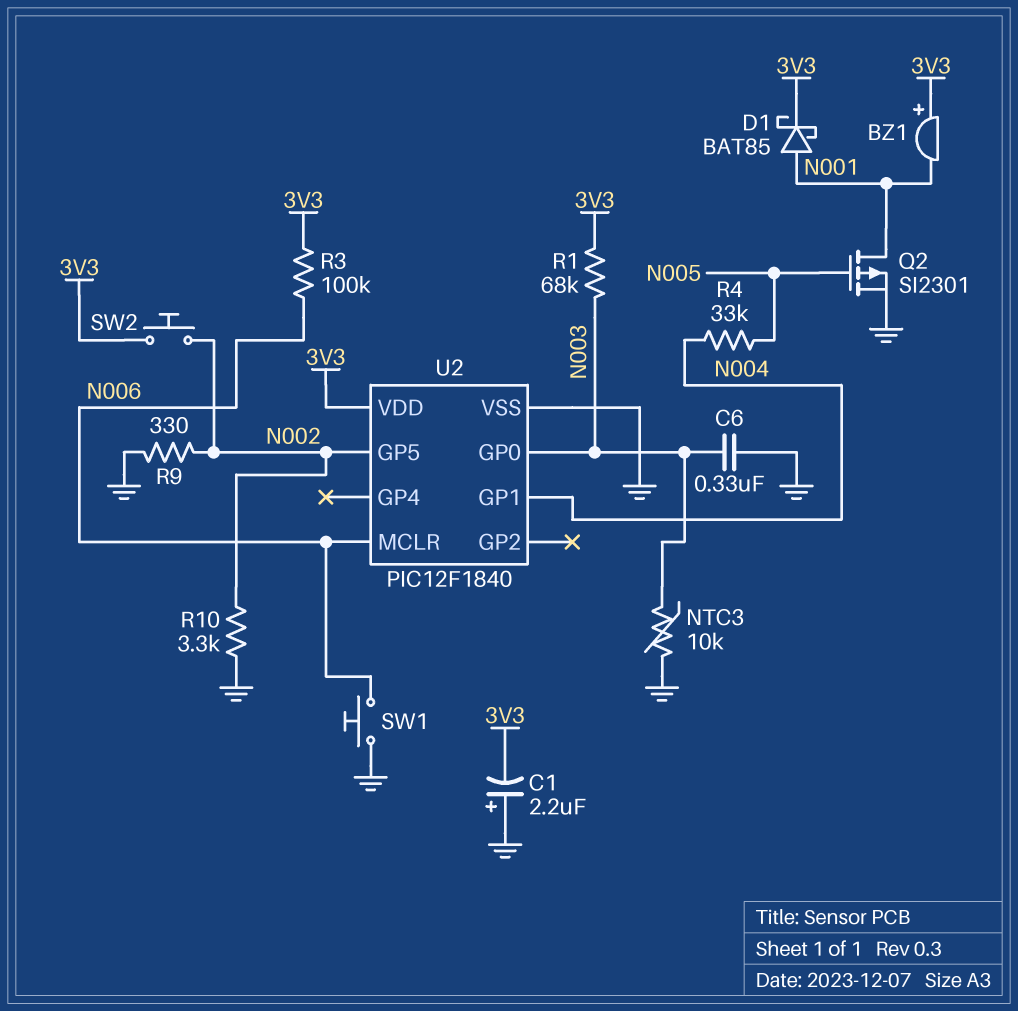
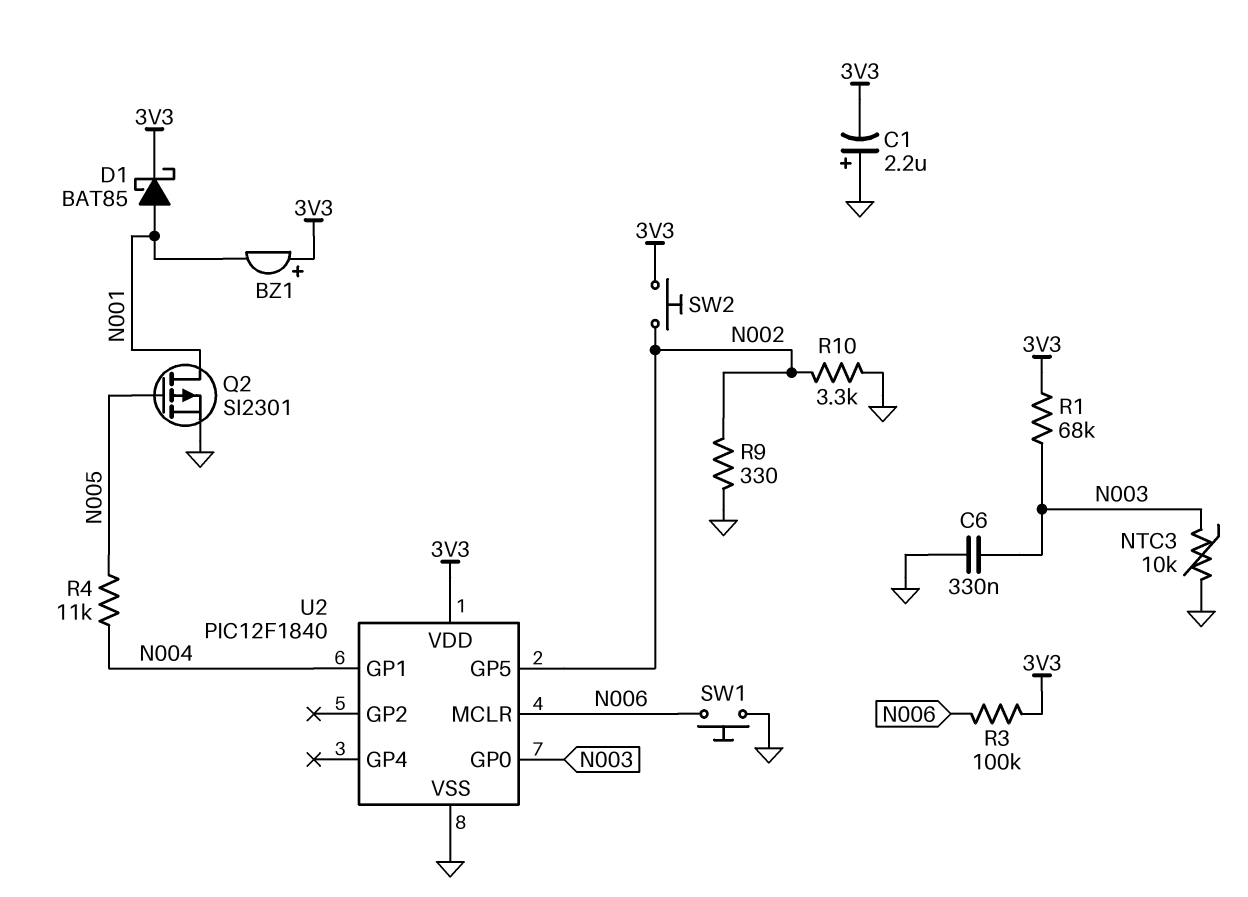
R4: 33k (N004, N005) -> 11k (N004, N005)

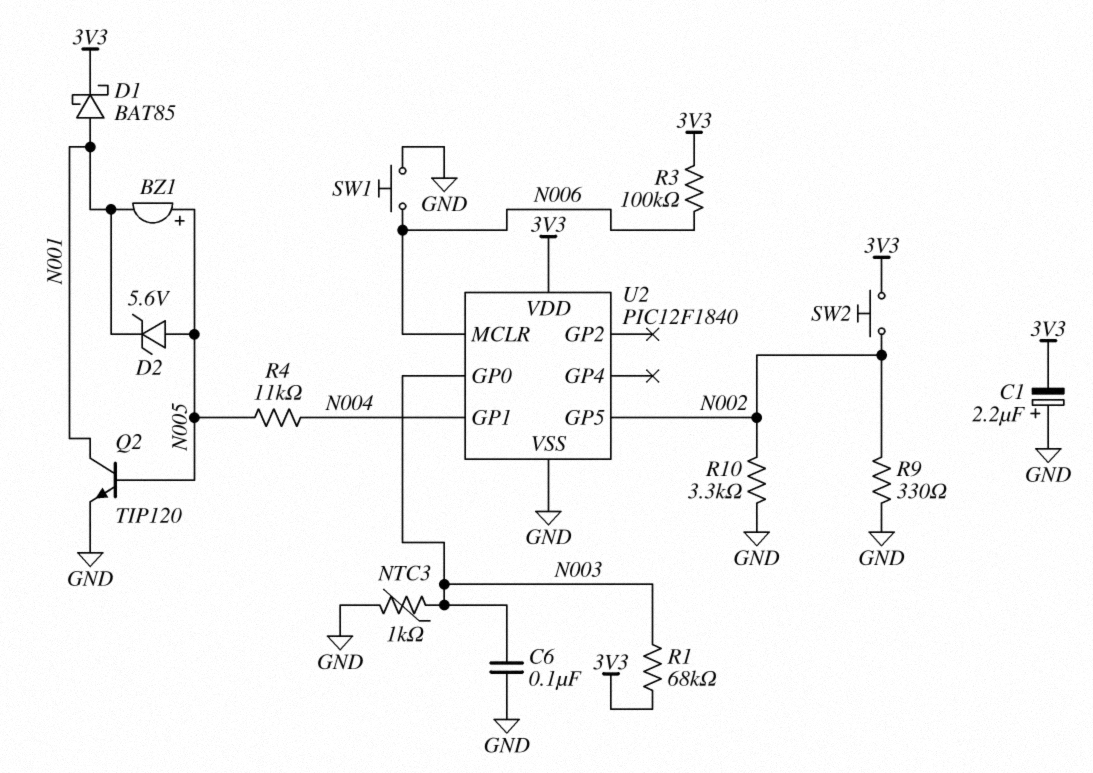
BZ1: buzzer (plus 3V3, minus N001) -> buzzer (plus N005, minus N001)
C6: 330nF (GND, N003) -> 100nF (GND, N003)
D2: none -> zener 5.6V (A N005, K N001)
NTC3: 10k (GND, N003) -> 1k (GND, N003)
Q2: PMOS SI2301 (G N005, D N001, S GND) -> NPN TIP120 (B N005, C N001, E GND)

